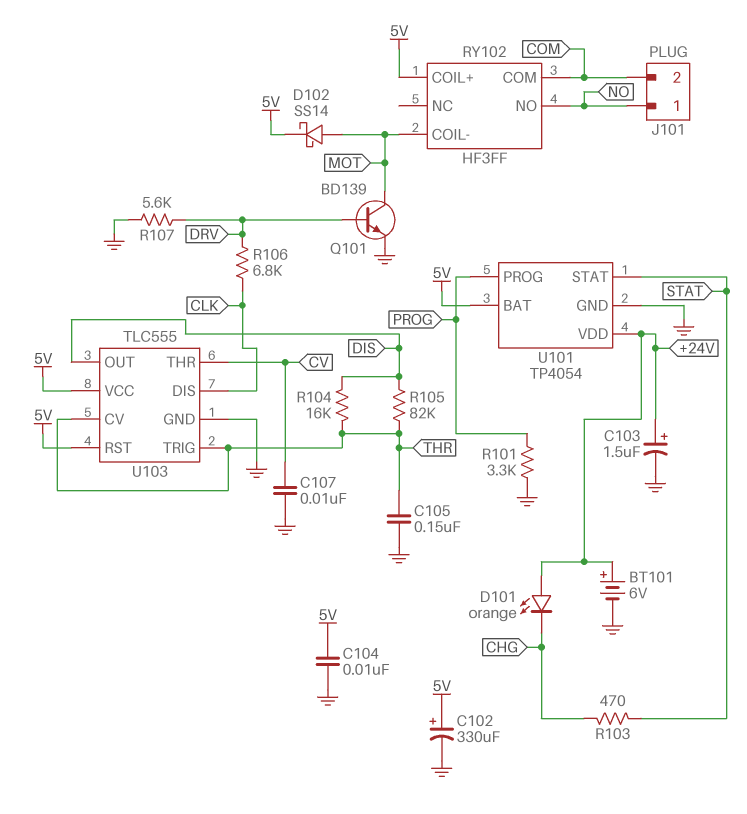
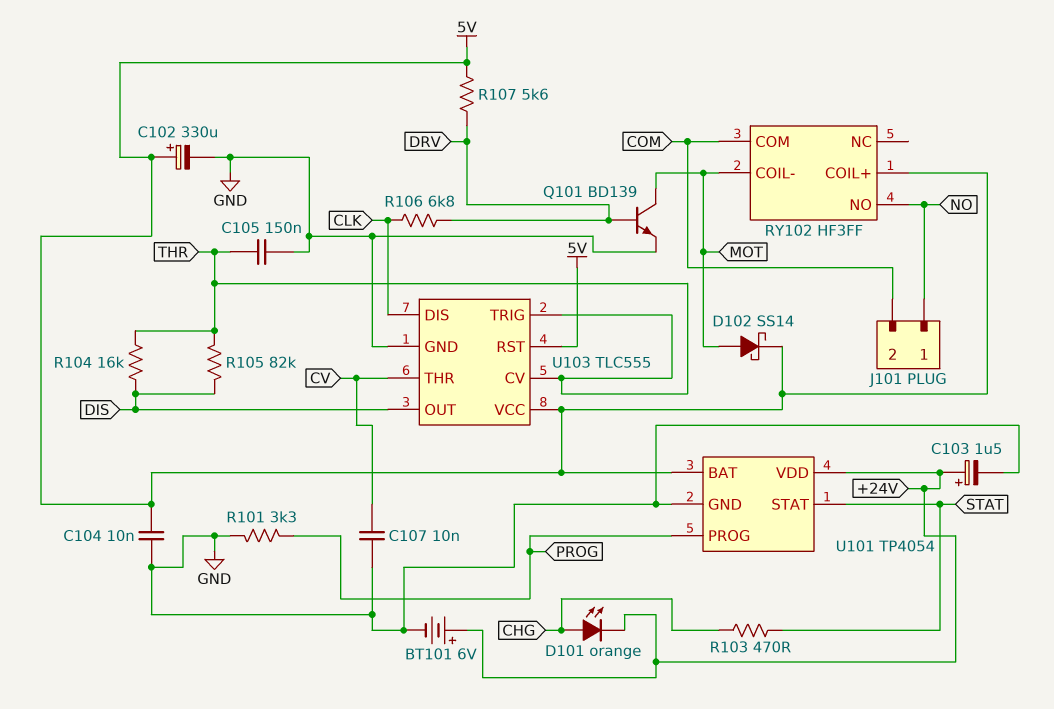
D101: LED orange (A +24V, K CHG) -> LED orange (A CHG, K +24V)
R107: 5.6k (DRV, GND) -> 5.6k (5V, DRV)

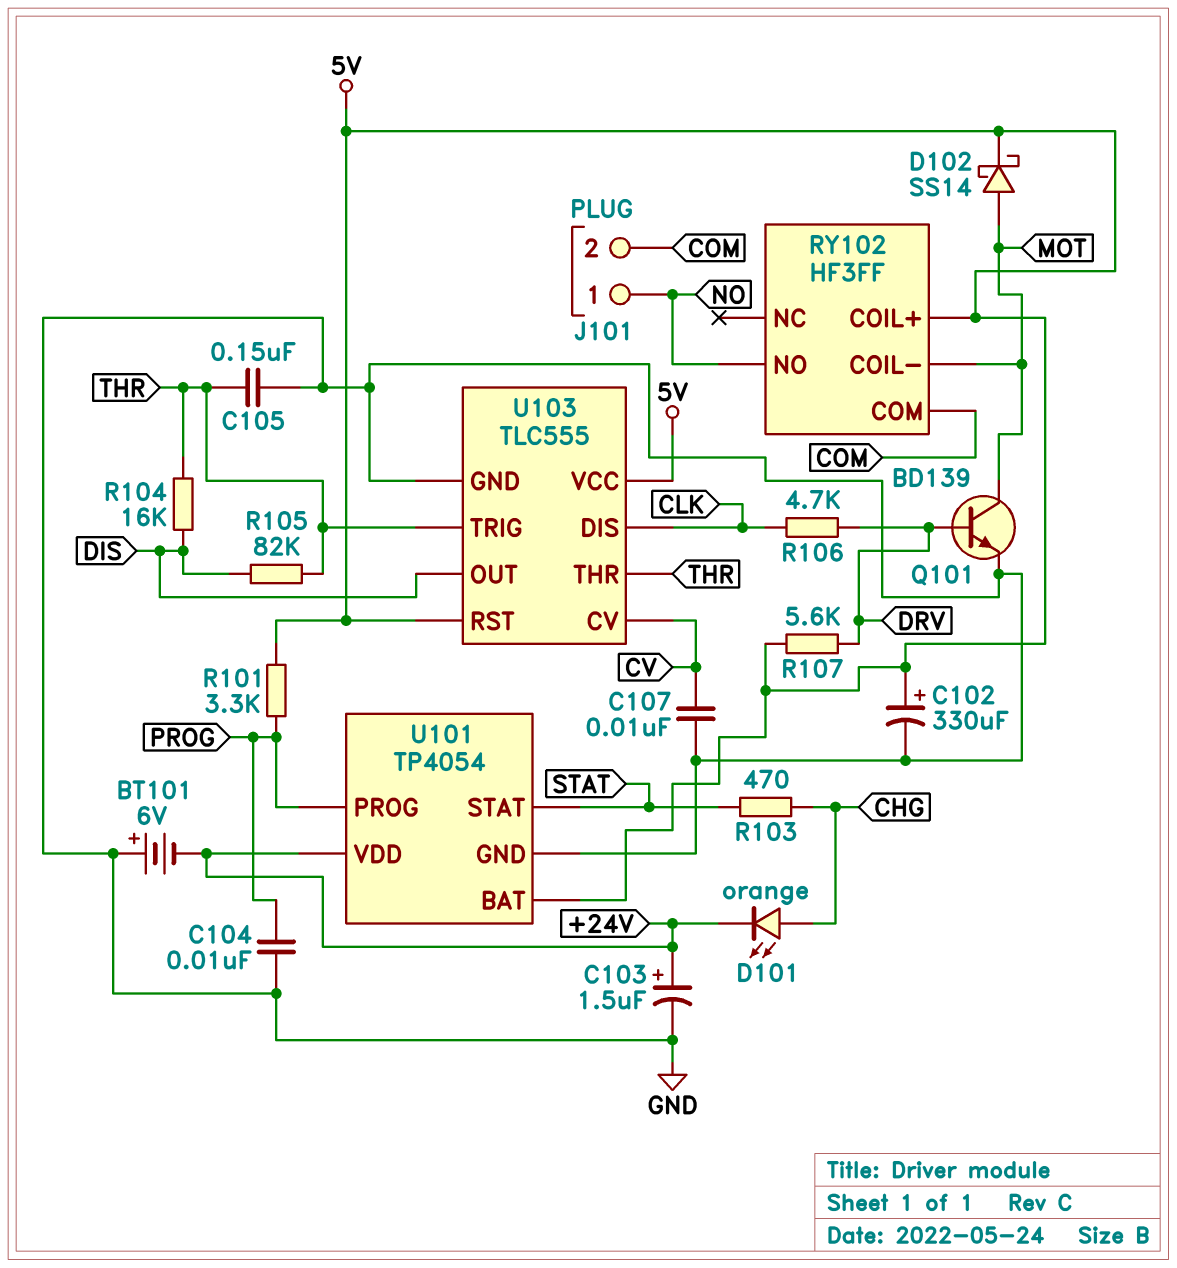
BT101: 6V (plus +24V, minus GND) -> 6V (plus GND, minus +24V)
C104: 10nF (5V, GND) -> 10nF (GND, PROG)
R101: 3.3k (GND, PROG) -> 3.3k (5V, PROG)
R106: 6.8k (CLK, DRV) -> 4.7k (CLK, DRV)
U103 pin CV: THR -> CV
U103 pin THR: CV -> THR

